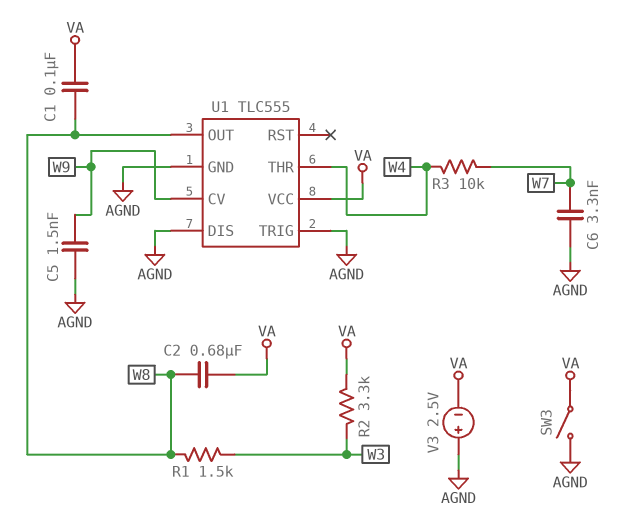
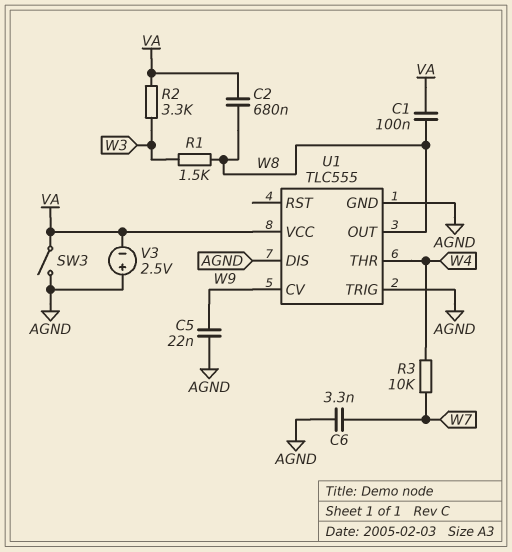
C5: 1.5nF (AGND, W9) -> 22nF (AGND, W9)

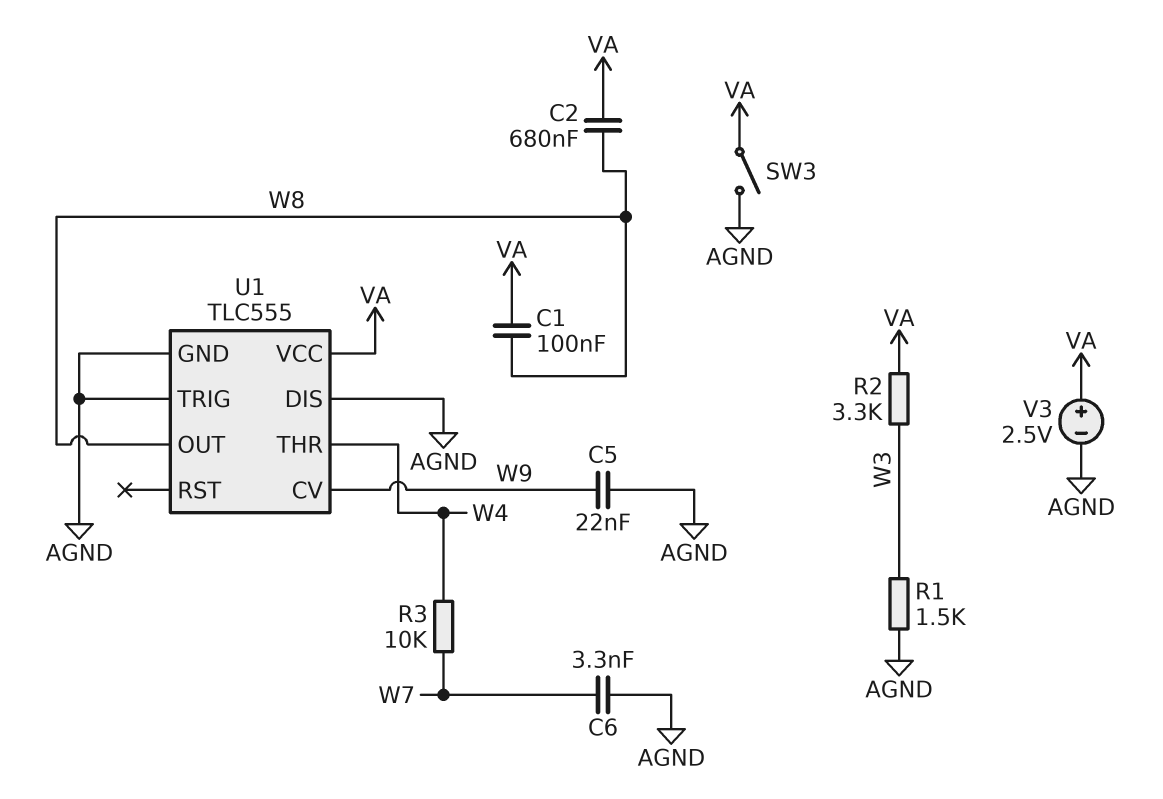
R1: 1.5k (W3, W8) -> 1.5k (AGND, W3)
V3: 2.5V (plus AGND, minus VA) -> 2.5V (plus VA, minus AGND)

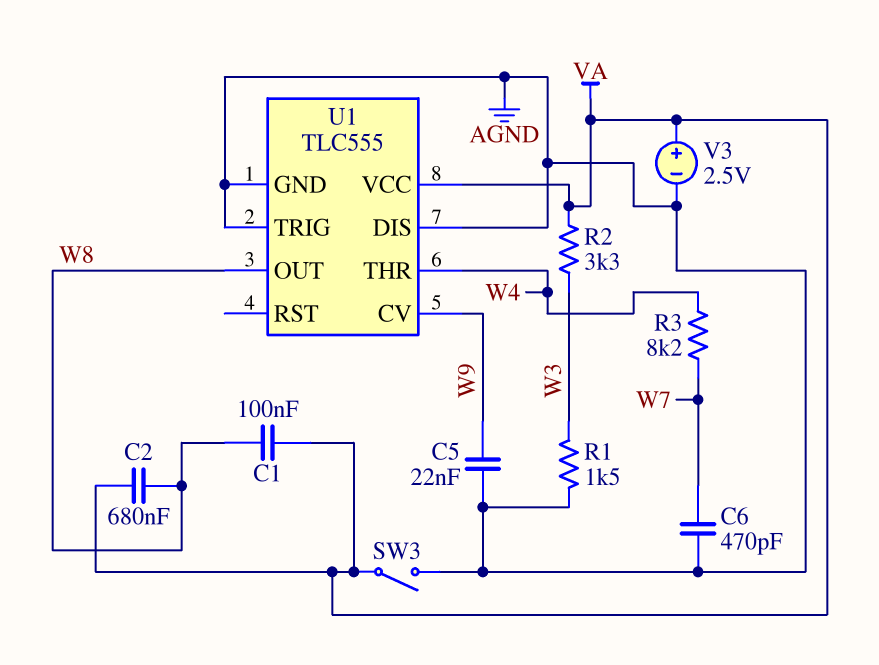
C6: 3.3nF (AGND, W7) -> 470pF (AGND, W7)
R3: 10k (W4, W7) -> 8.2k (W4, W7)

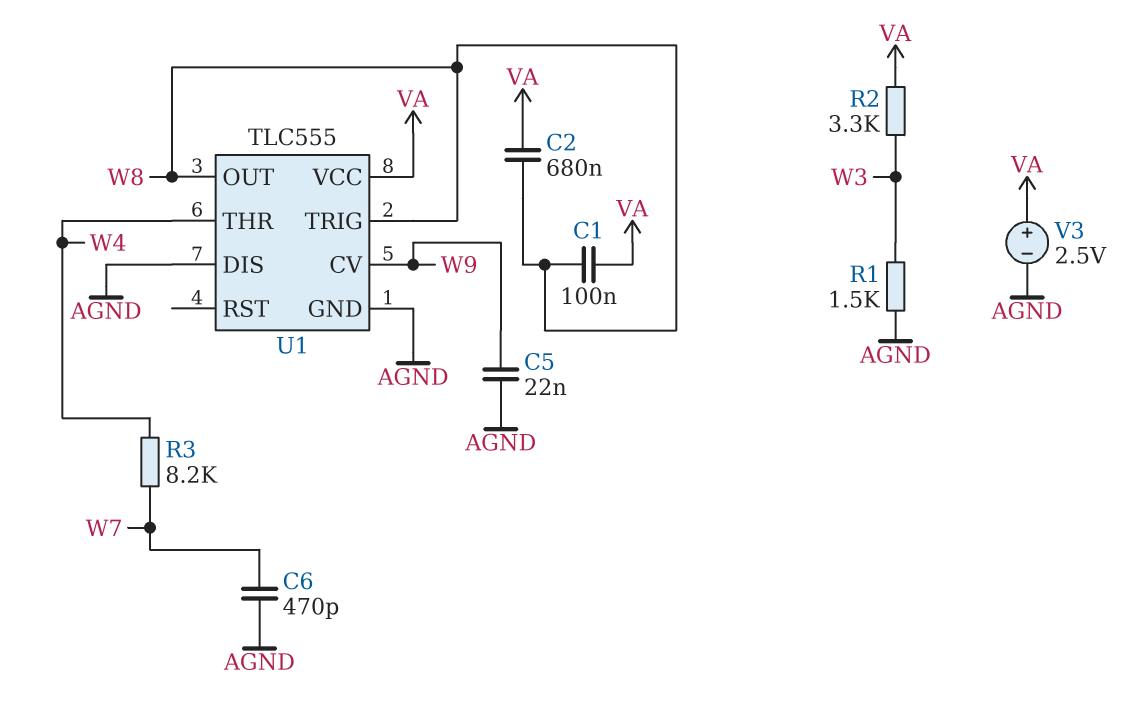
SW3: switch (AGND, VA) -> none
U1 pin TRIG: AGND -> W8

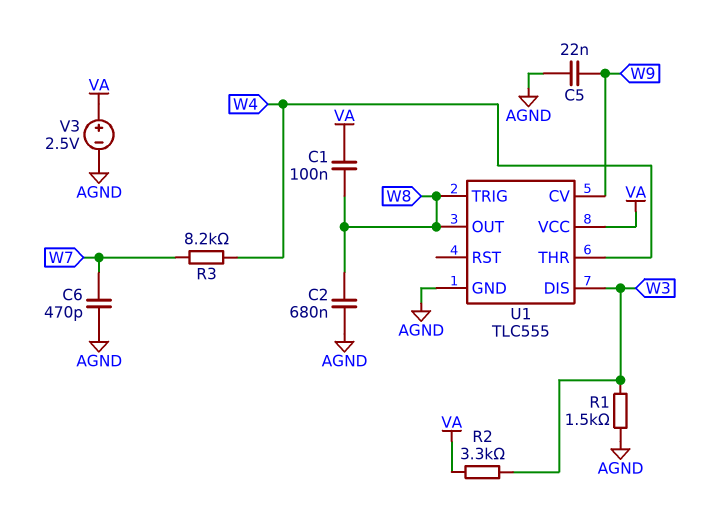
C2: 680nF (VA, W8) -> 680nF (AGND, W8)
U1 pin DIS: AGND -> W3

